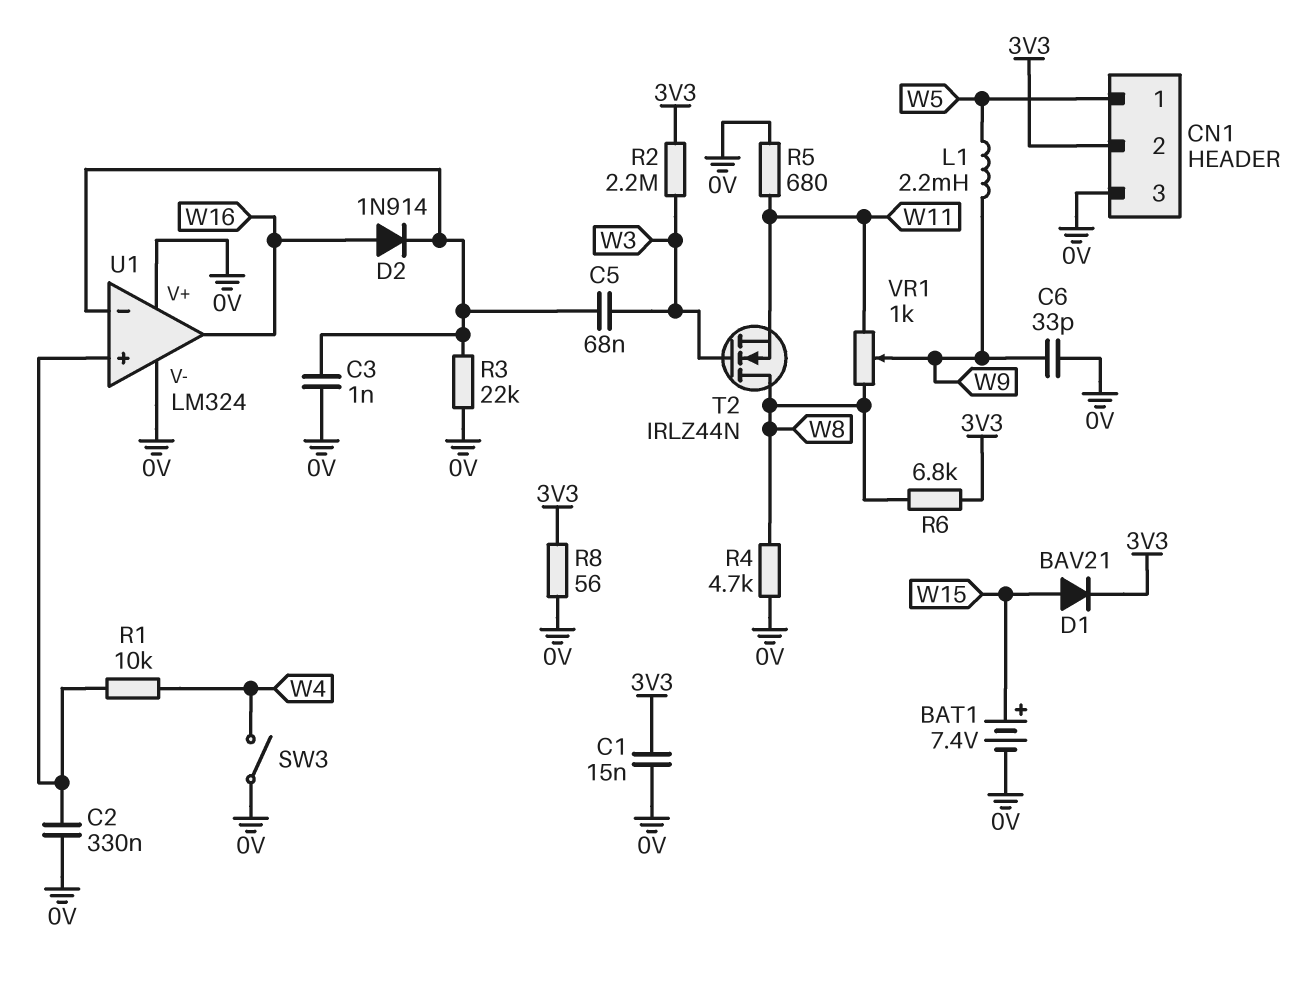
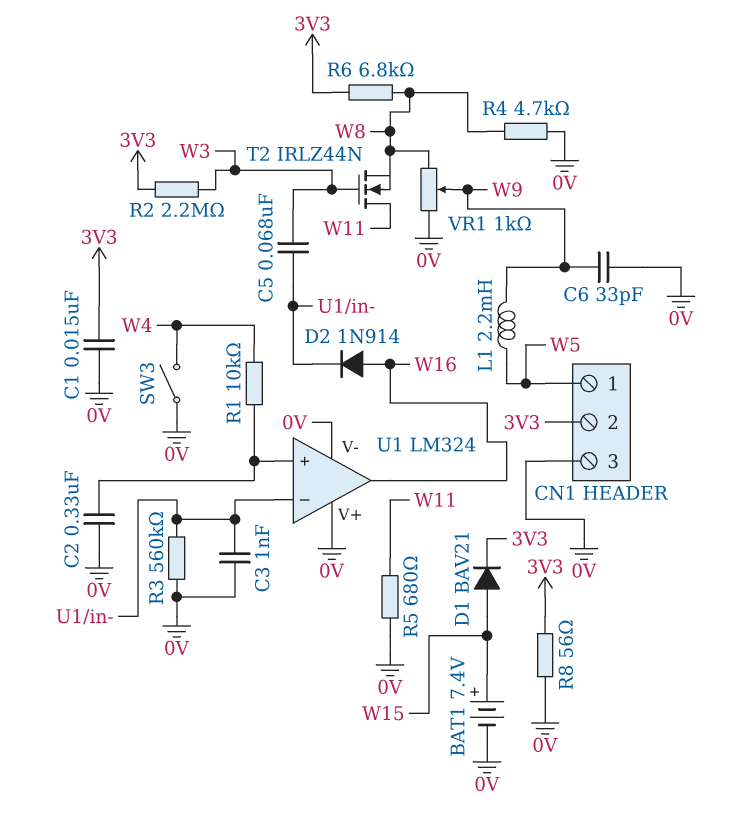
R3: 22k (0V, U1/in-) -> 560k (0V, U1/in-)
T2: NMOS IRLZ44N (G W3, D W8, S W11) -> NMOS IRLZ44N (G W3, D W11, S W8)
VR1: 1k (W8, W11, wiper W9) -> 1k (0V, W8, wiper W9)

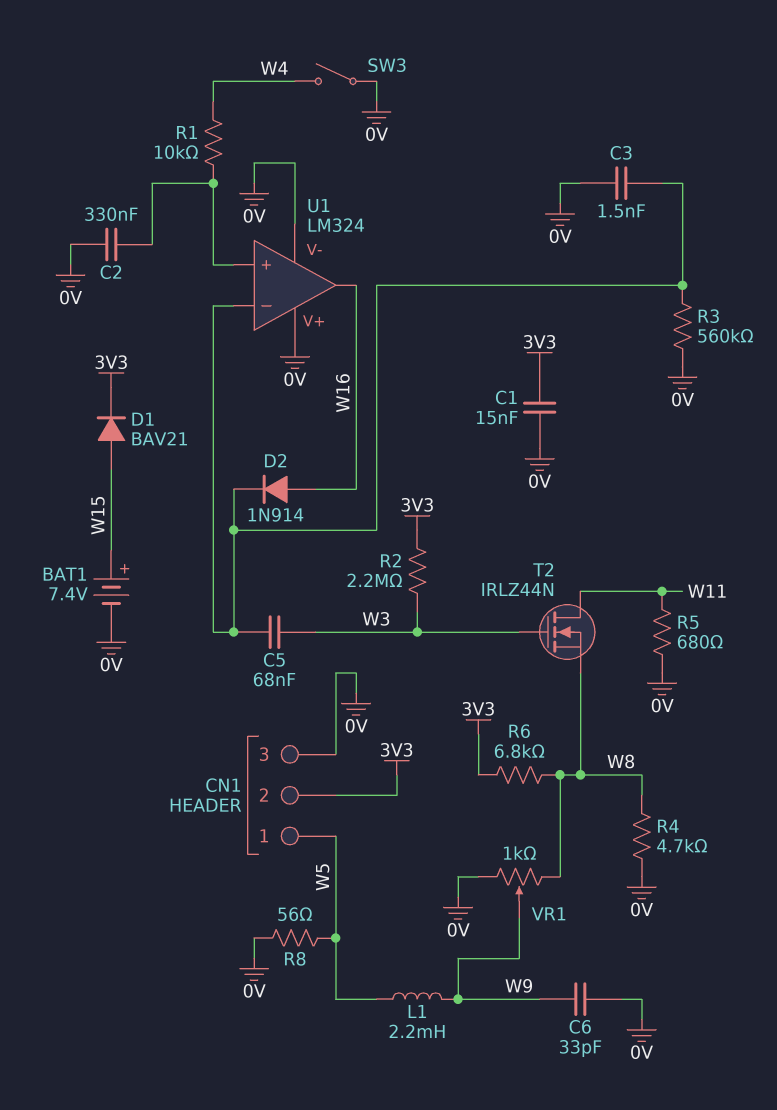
C3: 1nF (0V, U1/in-) -> 1.5nF (0V, U1/in-)
R8: 56 (0V, 3V3) -> 56 (0V, W5)

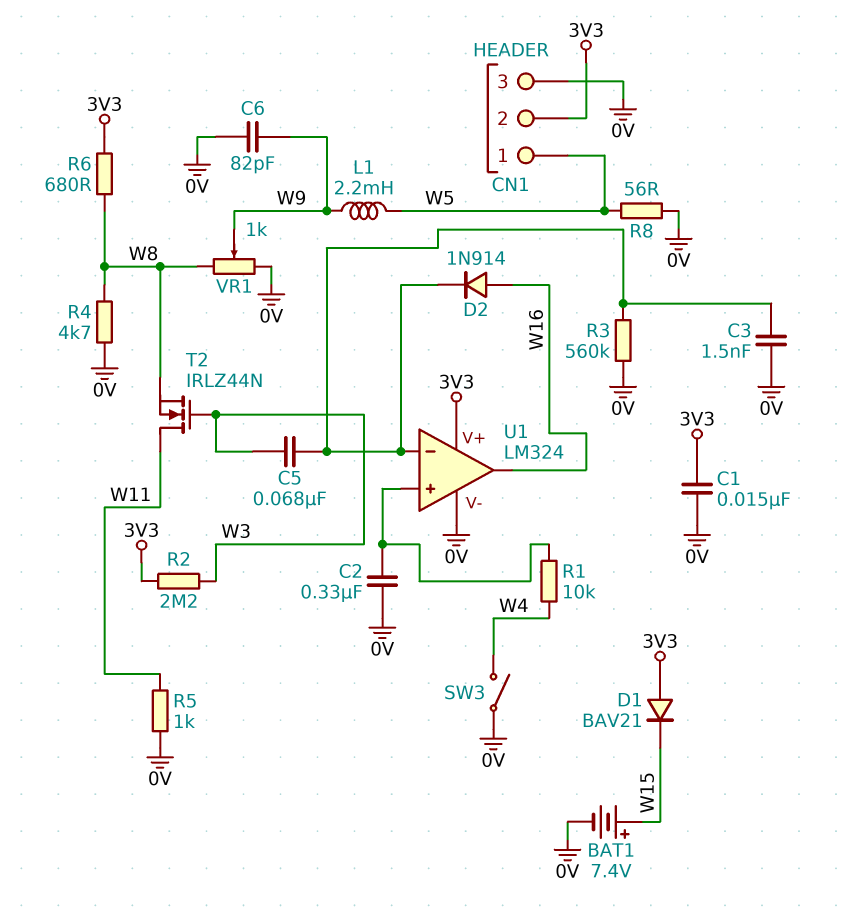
C6: 33pF (0V, W9) -> 82pF (0V, W9)
D1: diode BAV21 (A W15, K 3V3) -> diode BAV21 (A 3V3, K W15)
R5: 680 (0V, W11) -> 1k (0V, W11)
R6: 6.8k (3V3, W8) -> 680 (3V3, W8)
U1 pin V+: 0V -> 3V3

